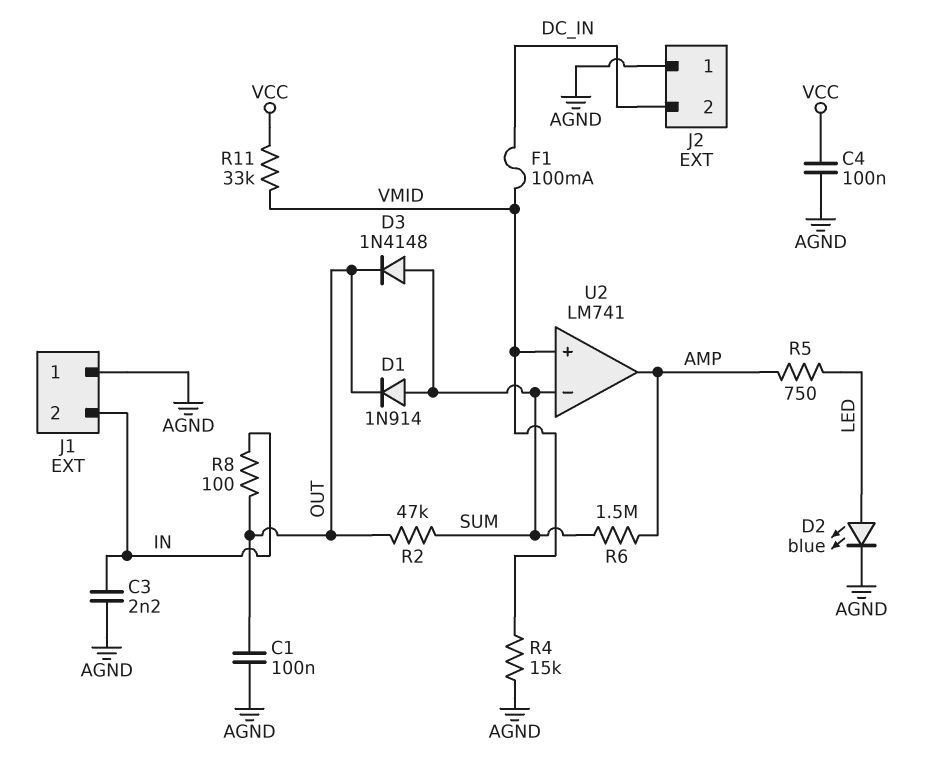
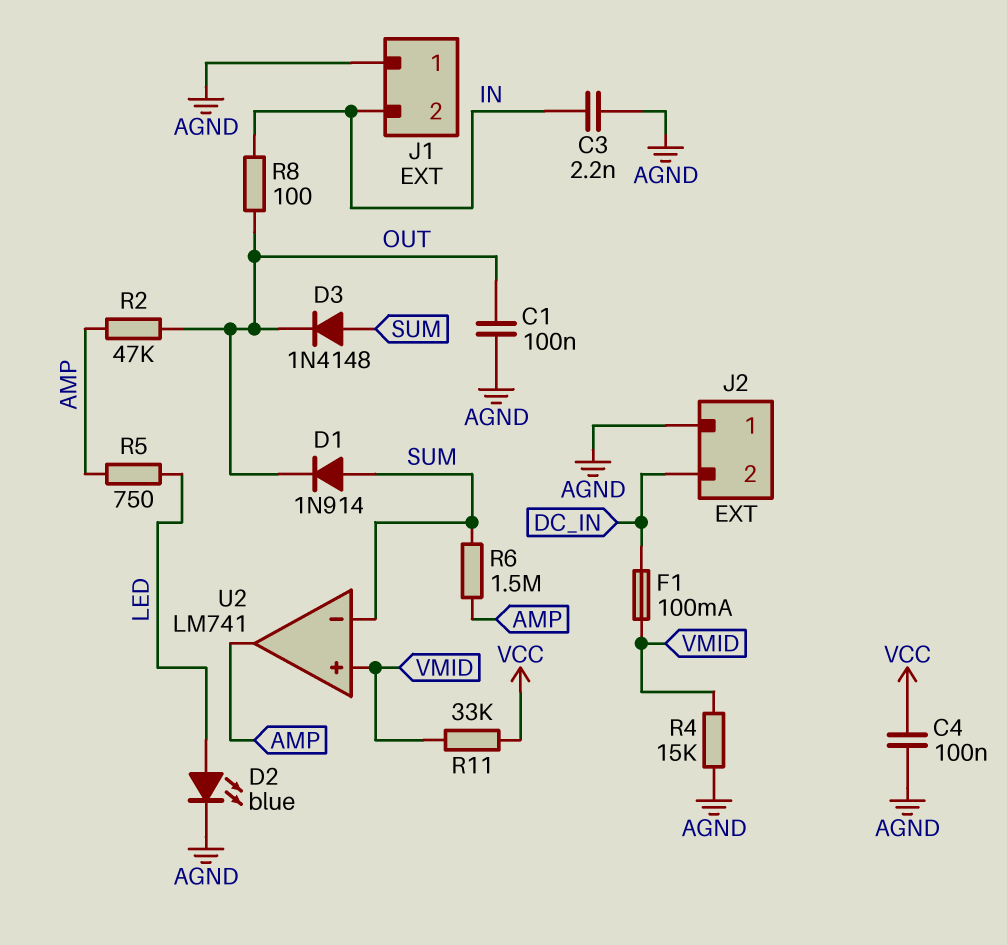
R2: 47k (OUT, SUM) -> 47k (AMP, OUT)

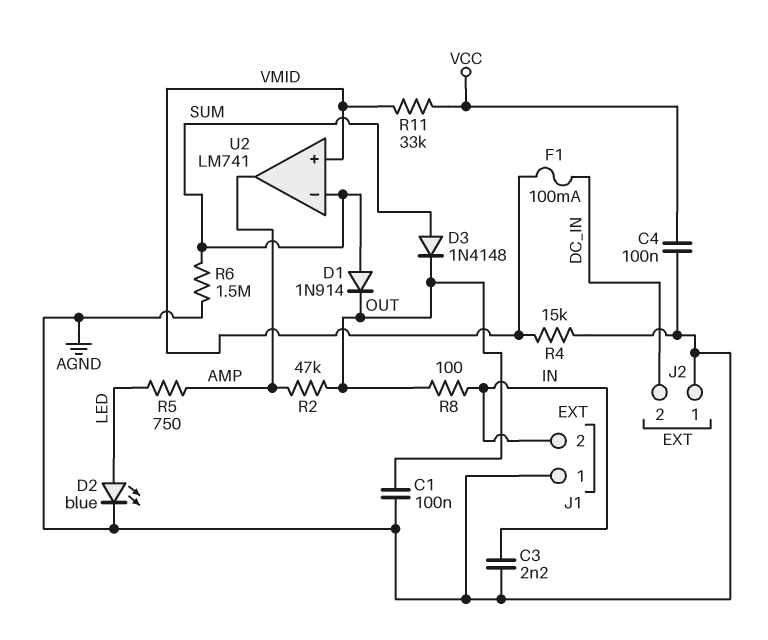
R6: 1.5M (AMP, SUM) -> 1.5M (AGND, SUM)

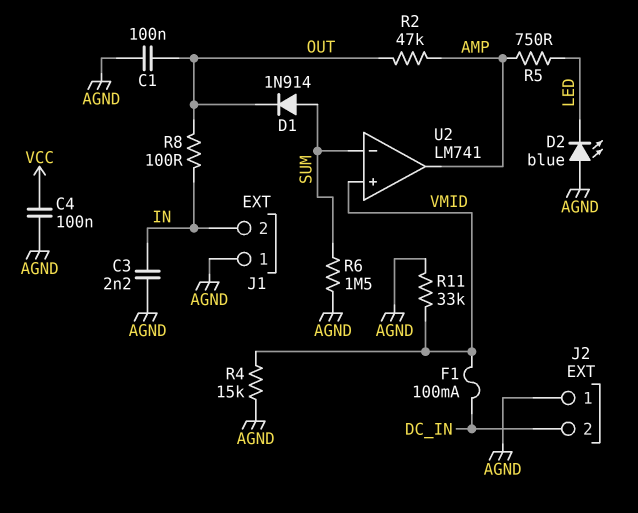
D2: LED blue (A LED, K AGND) -> LED blue (A AGND, K LED)
D3: diode 1N4148 (A SUM, K OUT) -> none
R11: 33k (VCC, VMID) -> 33k (AGND, VMID)

